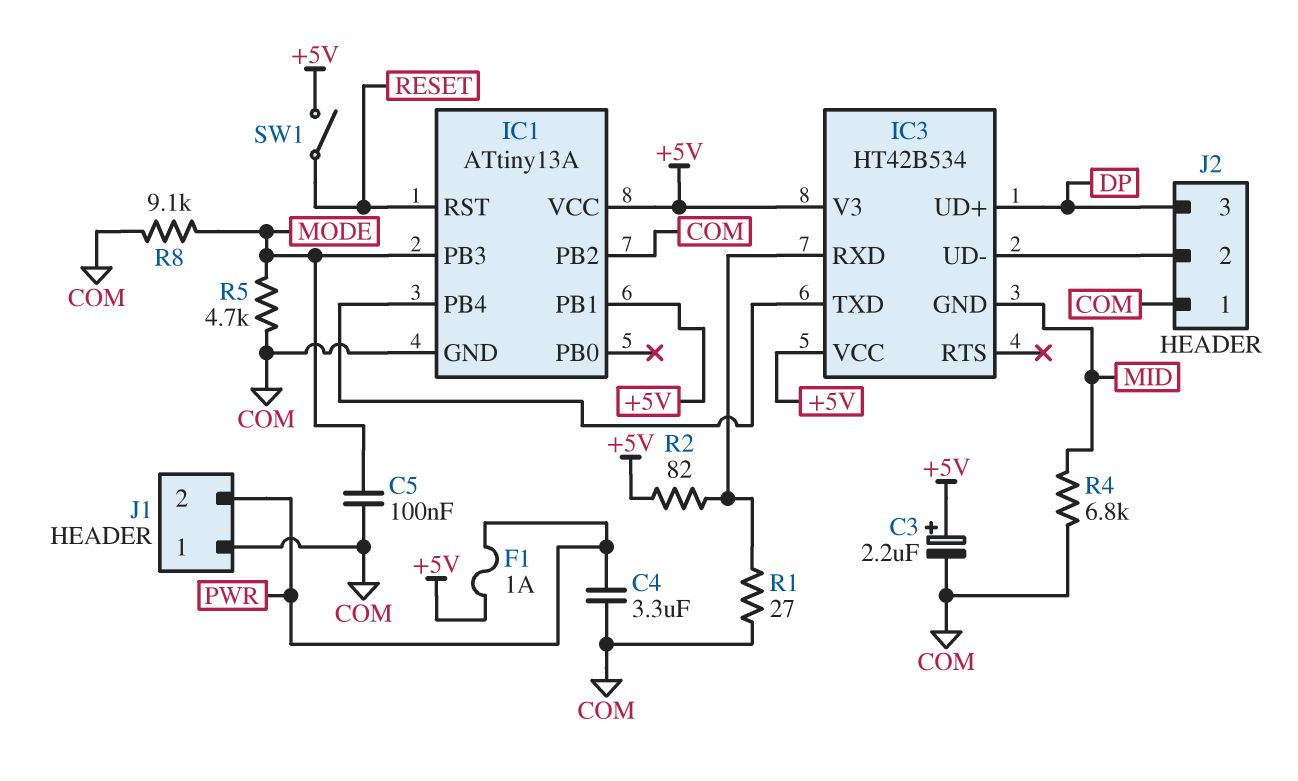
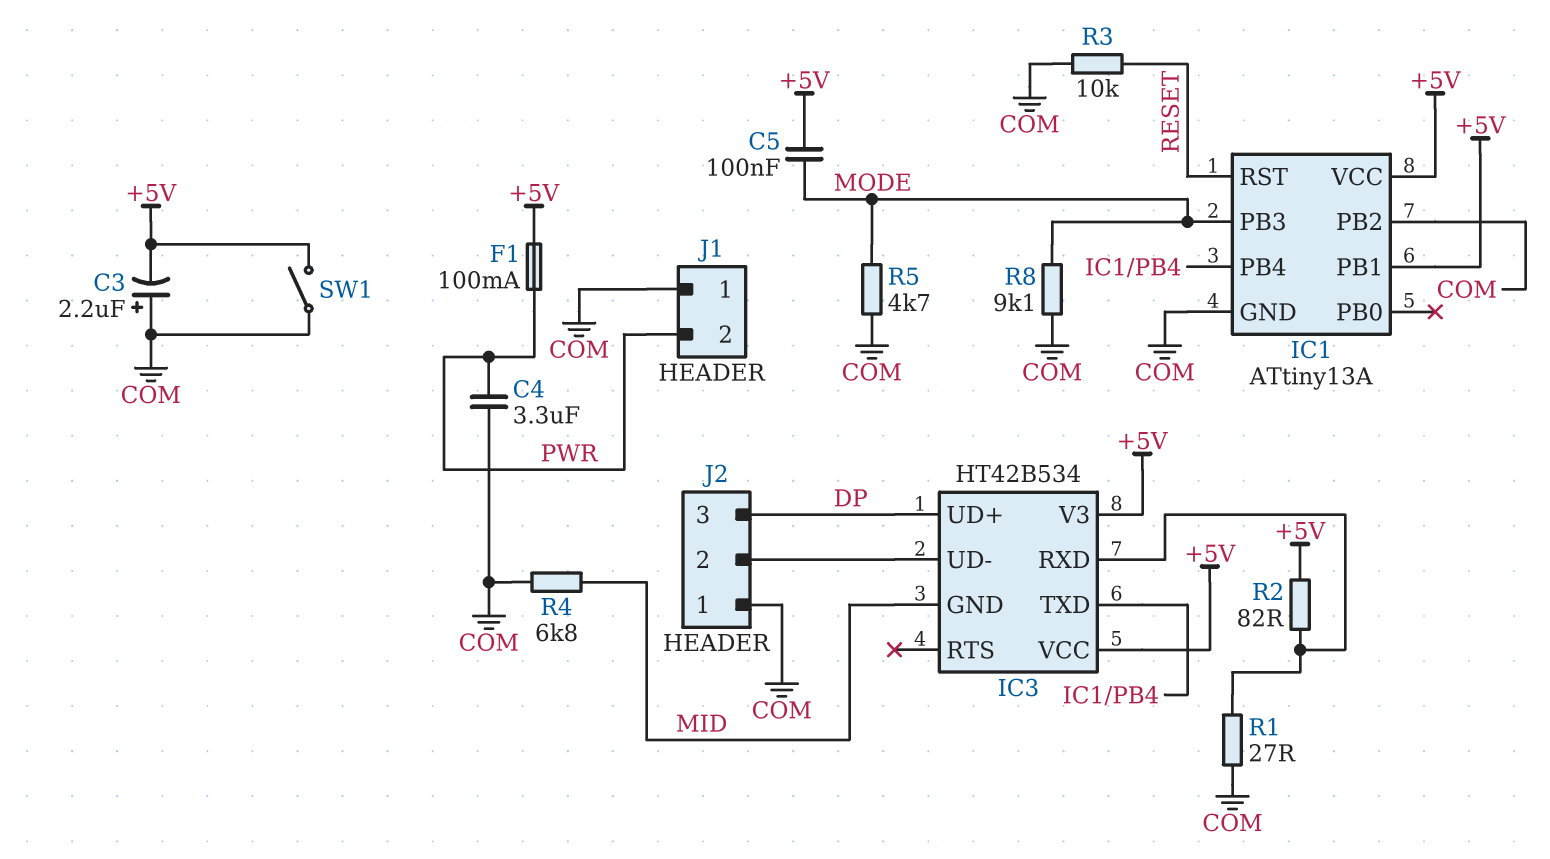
C3: 2.2uF (plus +5V, minus COM) -> 2.2uF (plus COM, minus +5V)
C5: 100nF (COM, MODE) -> 100nF (+5V, MODE)
F1: 1A (+5V, PWR) -> 100mA (+5V, PWR)
R3: none -> 10k (COM, RESET)
SW1: switch (+5V, RESET) -> switch (+5V, COM)

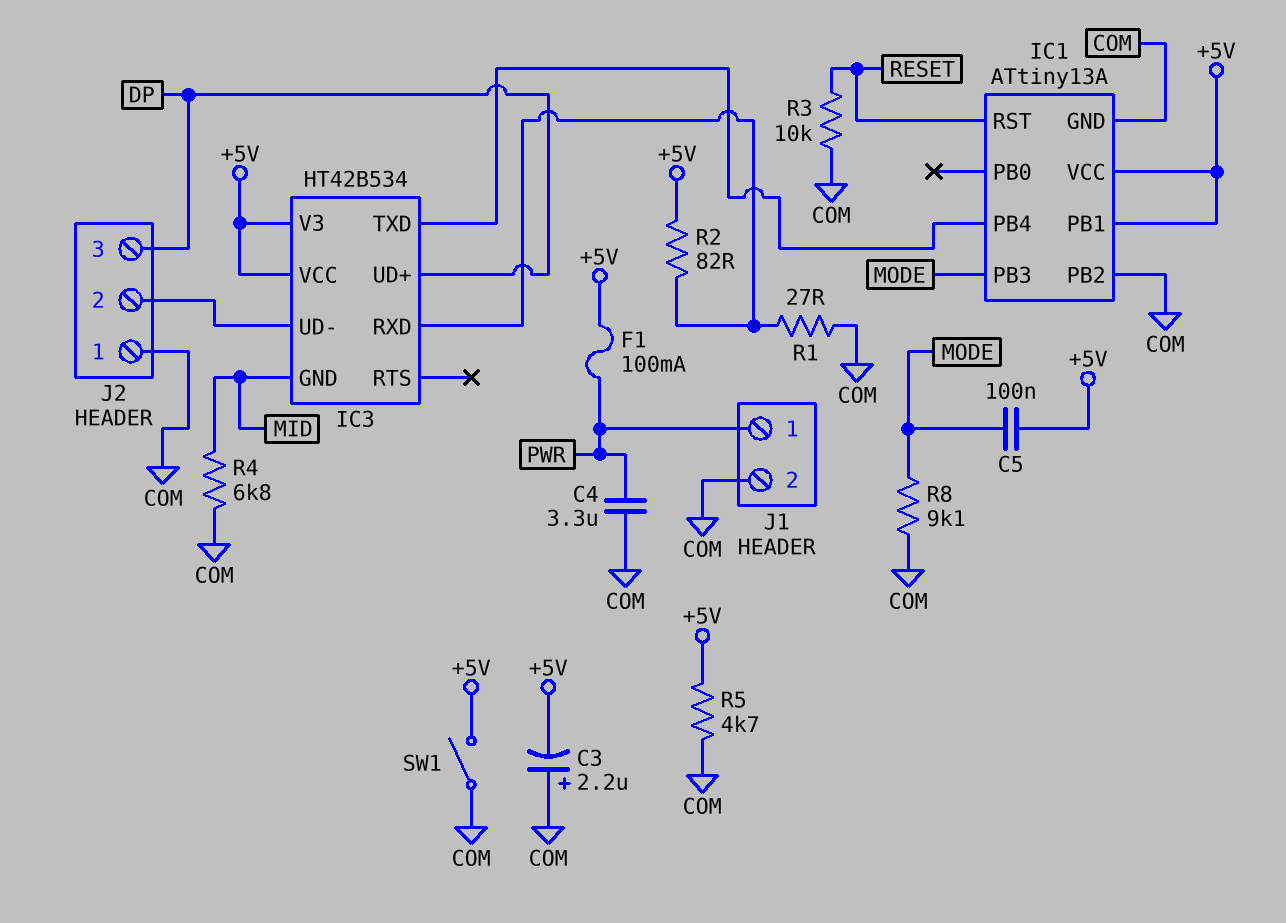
J1 pin 1: COM -> PWR
J1 pin 2: PWR -> COM
R5: 4.7k (COM, MODE) -> 4.7k (+5V, COM)

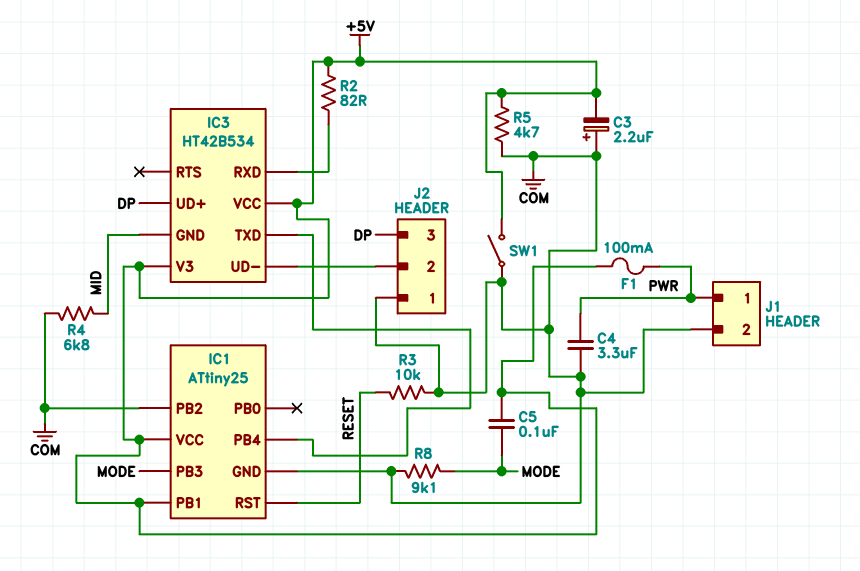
IC1: ATtiny13A -> ATtiny25
R1: 27 (COM, IC3/RXD) -> none

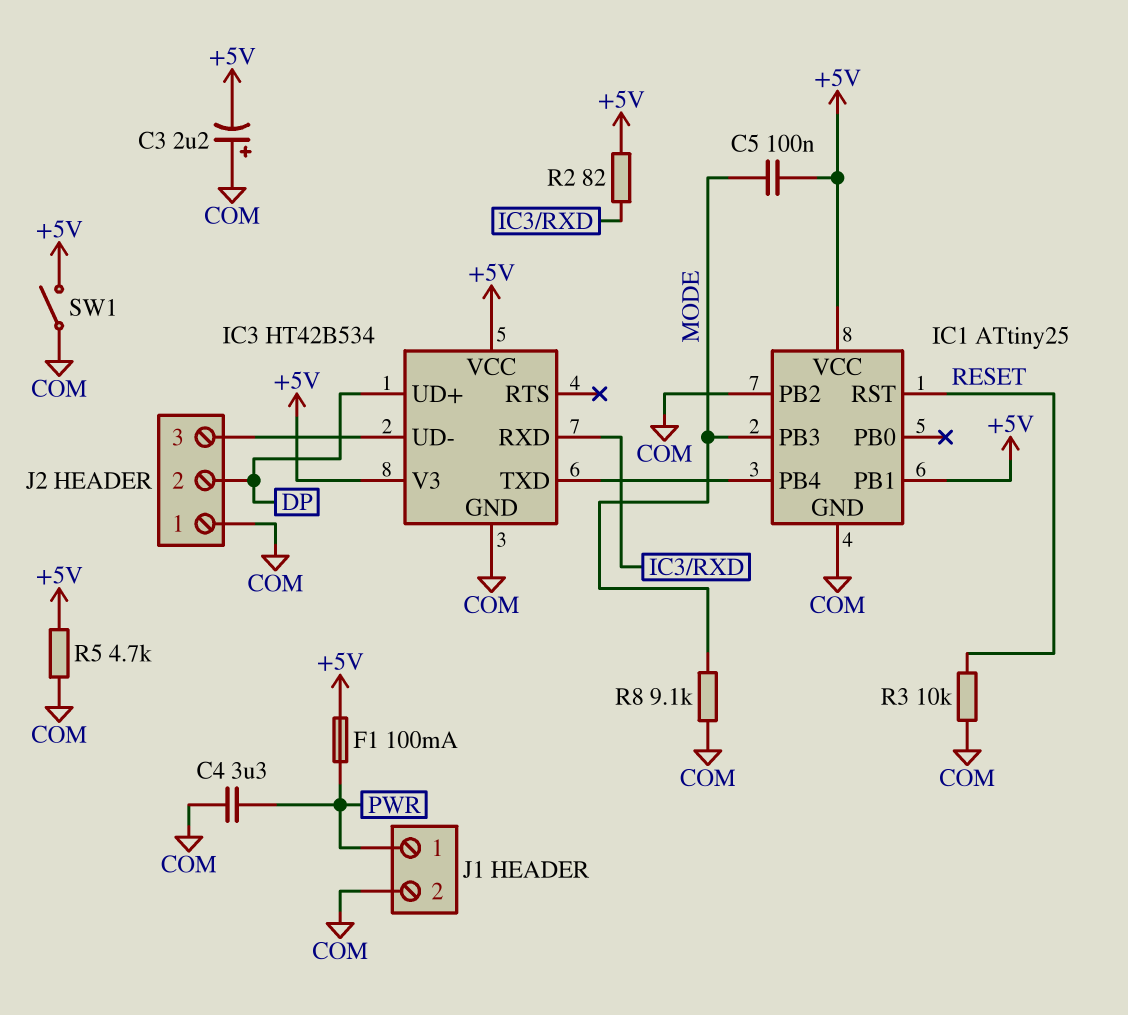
IC3 pin GND: MID -> COM
J2 pin 2: IC3/UD- -> DP
J2 pin 3: DP -> IC3/UD-
R4: 6.8k (COM, MID) -> none

